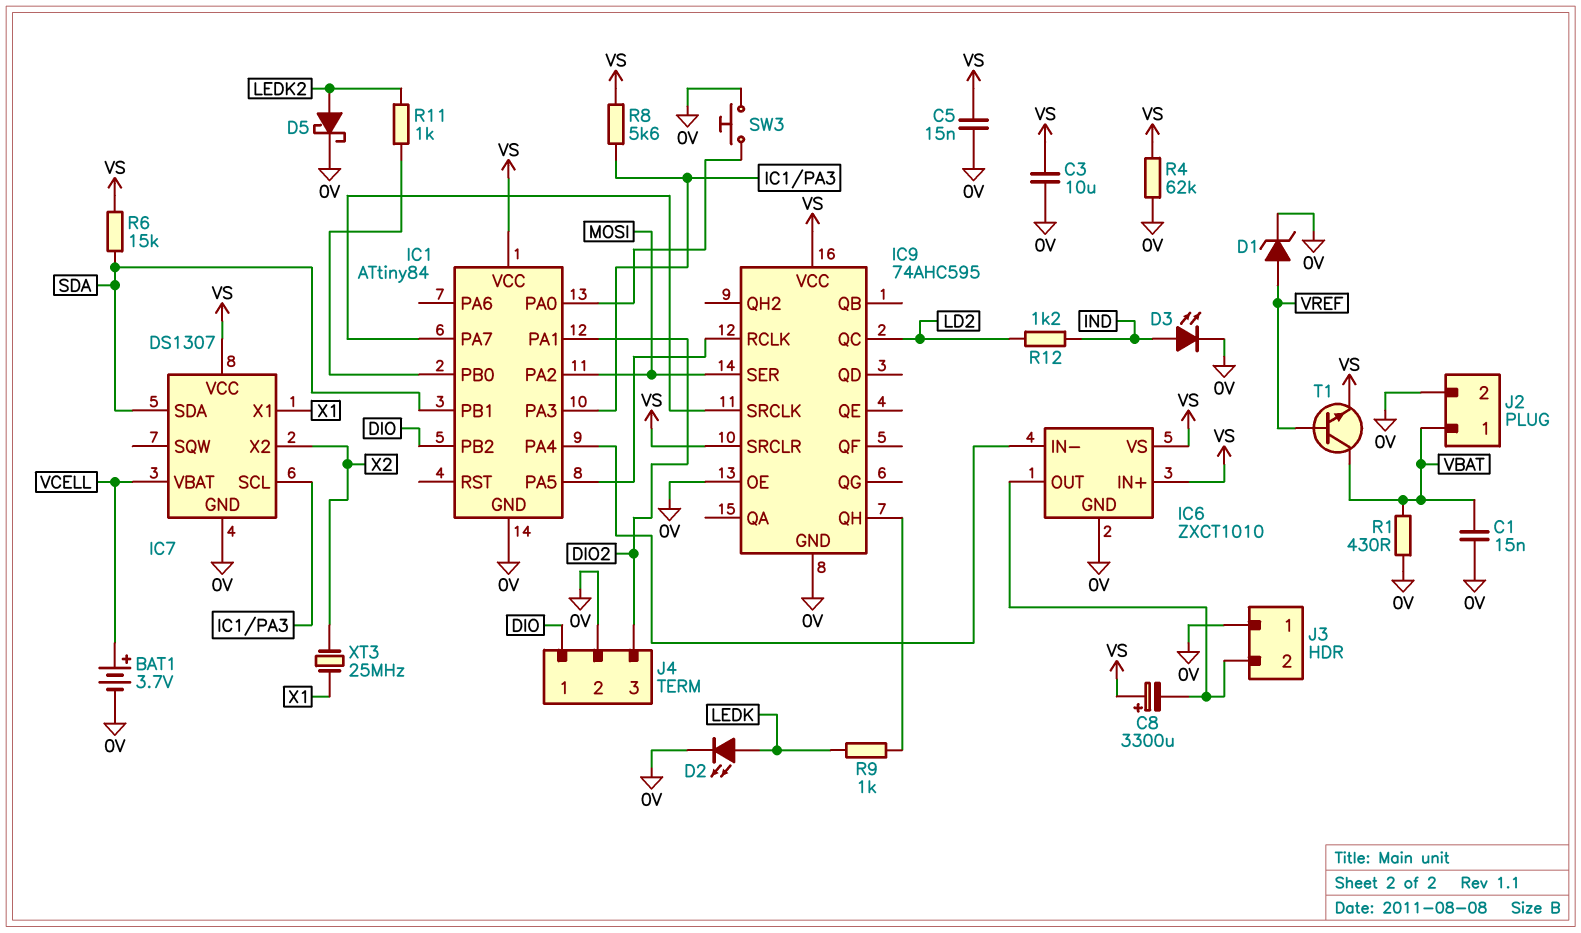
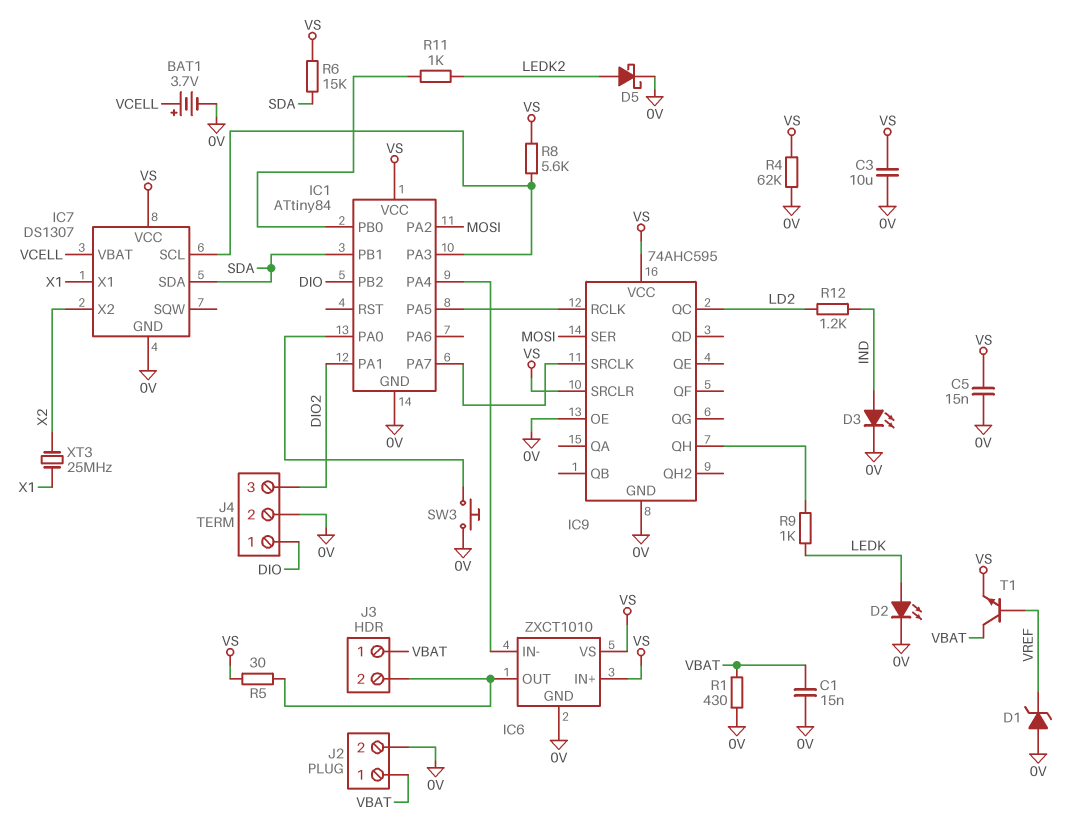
C8: 3300uF (plus VS, minus IC6/OUT) -> none
D1: zener (A VREF, K 0V) -> zener (A 0V, K VREF)
J3 pin 1: 0V -> VBAT
R5: none -> 30 (IC6/OUT, VS)

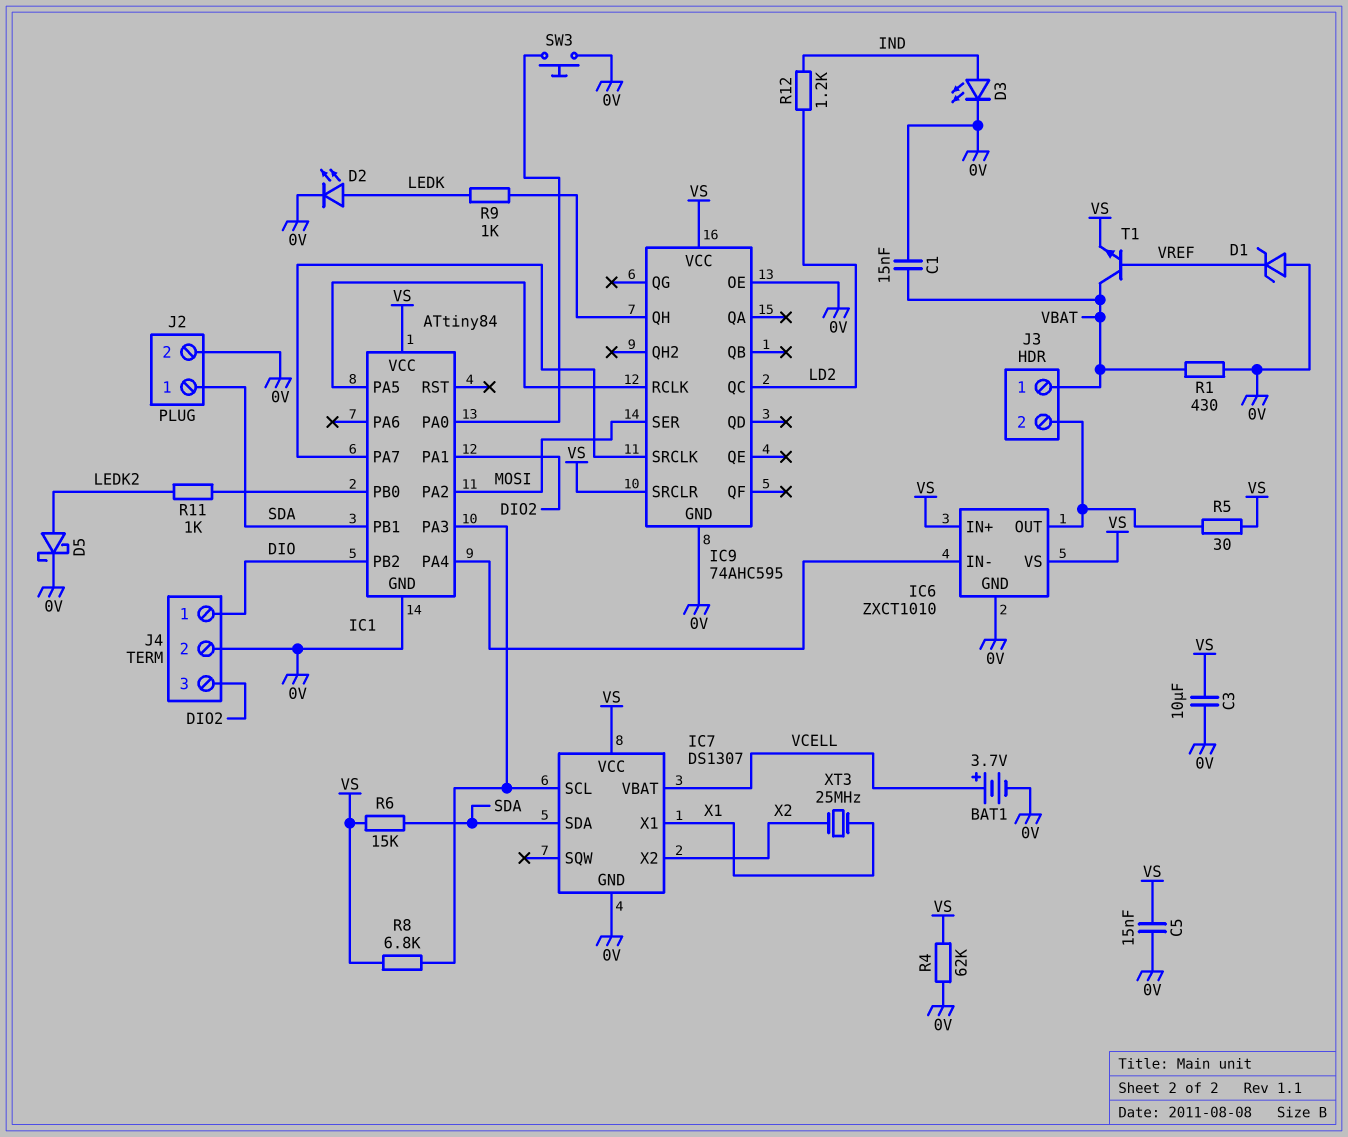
J2 pin 1: VBAT -> SDA
R8: 5.6k (IC1/PA3, VS) -> 6.8k (IC1/PA3, VS)

